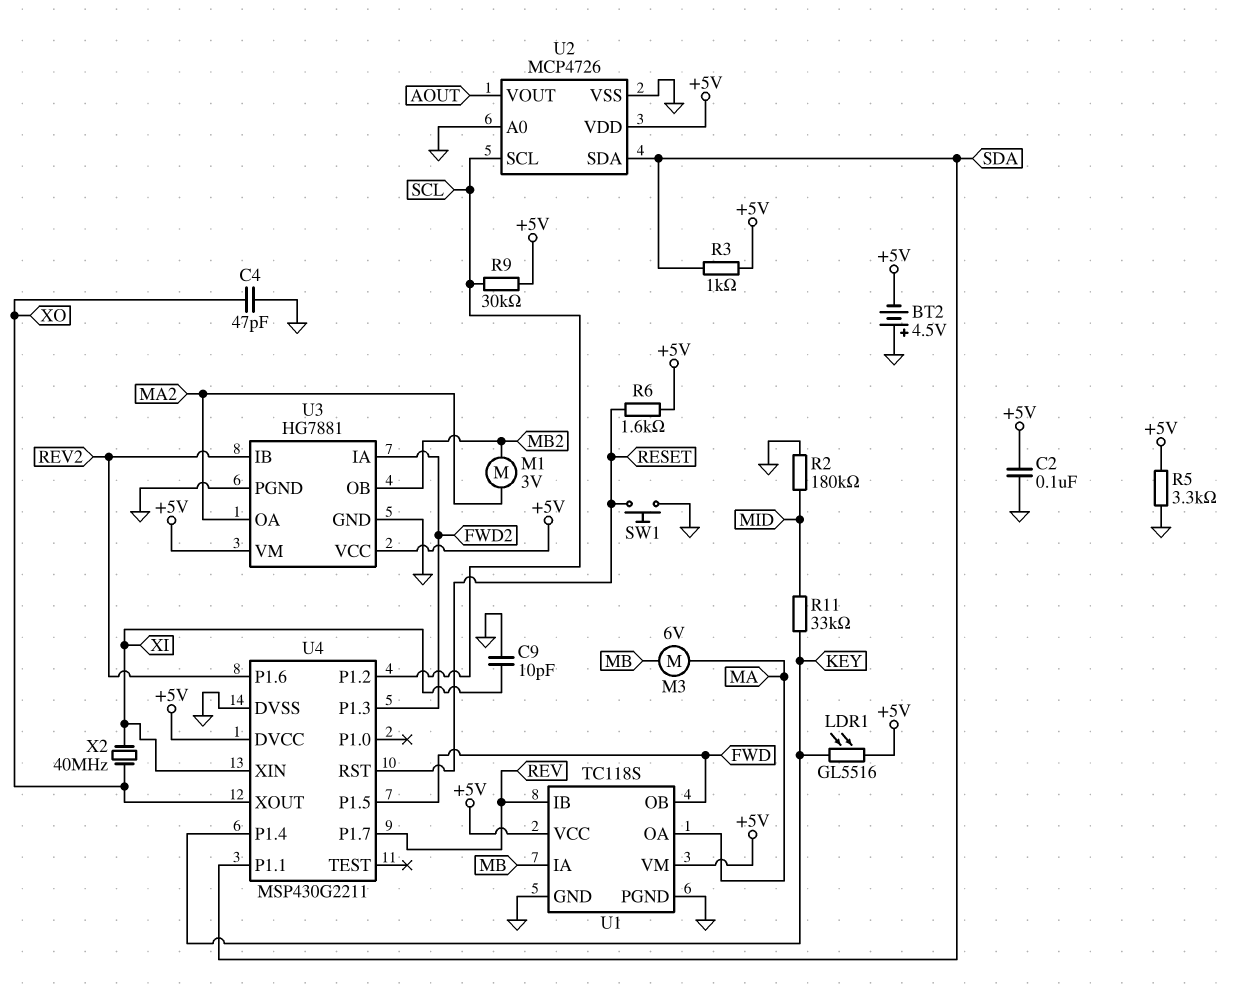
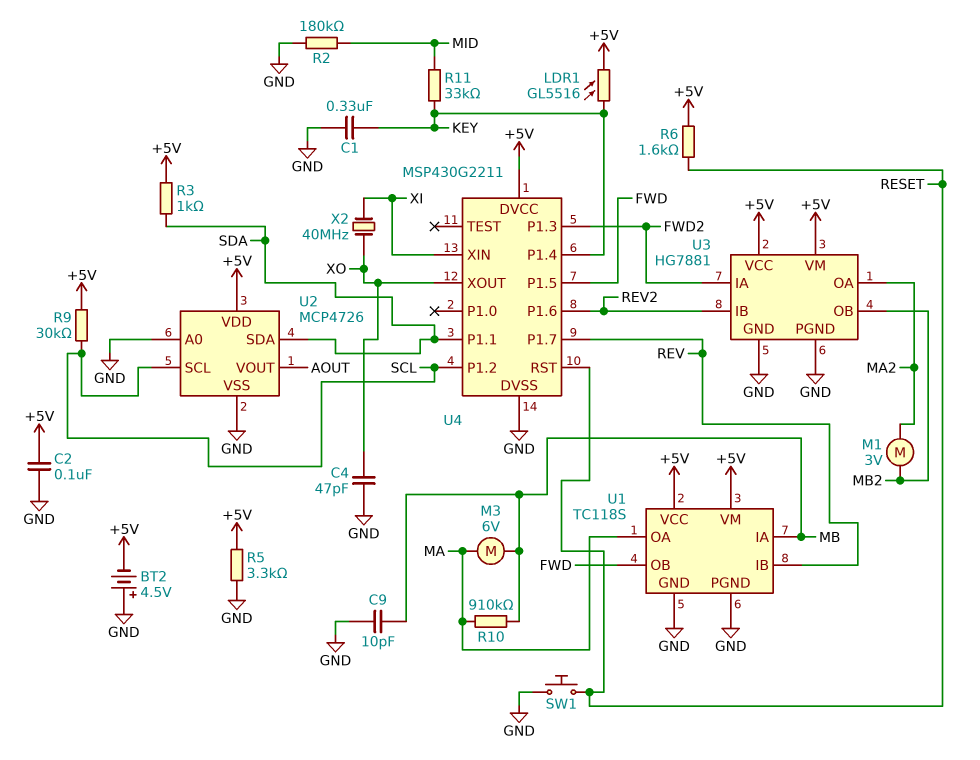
C1: none -> 330nF (GND, KEY)
C9: 10pF (GND, XI) -> 10pF (GND, MB)
R10: none -> 910k (MA, MB)

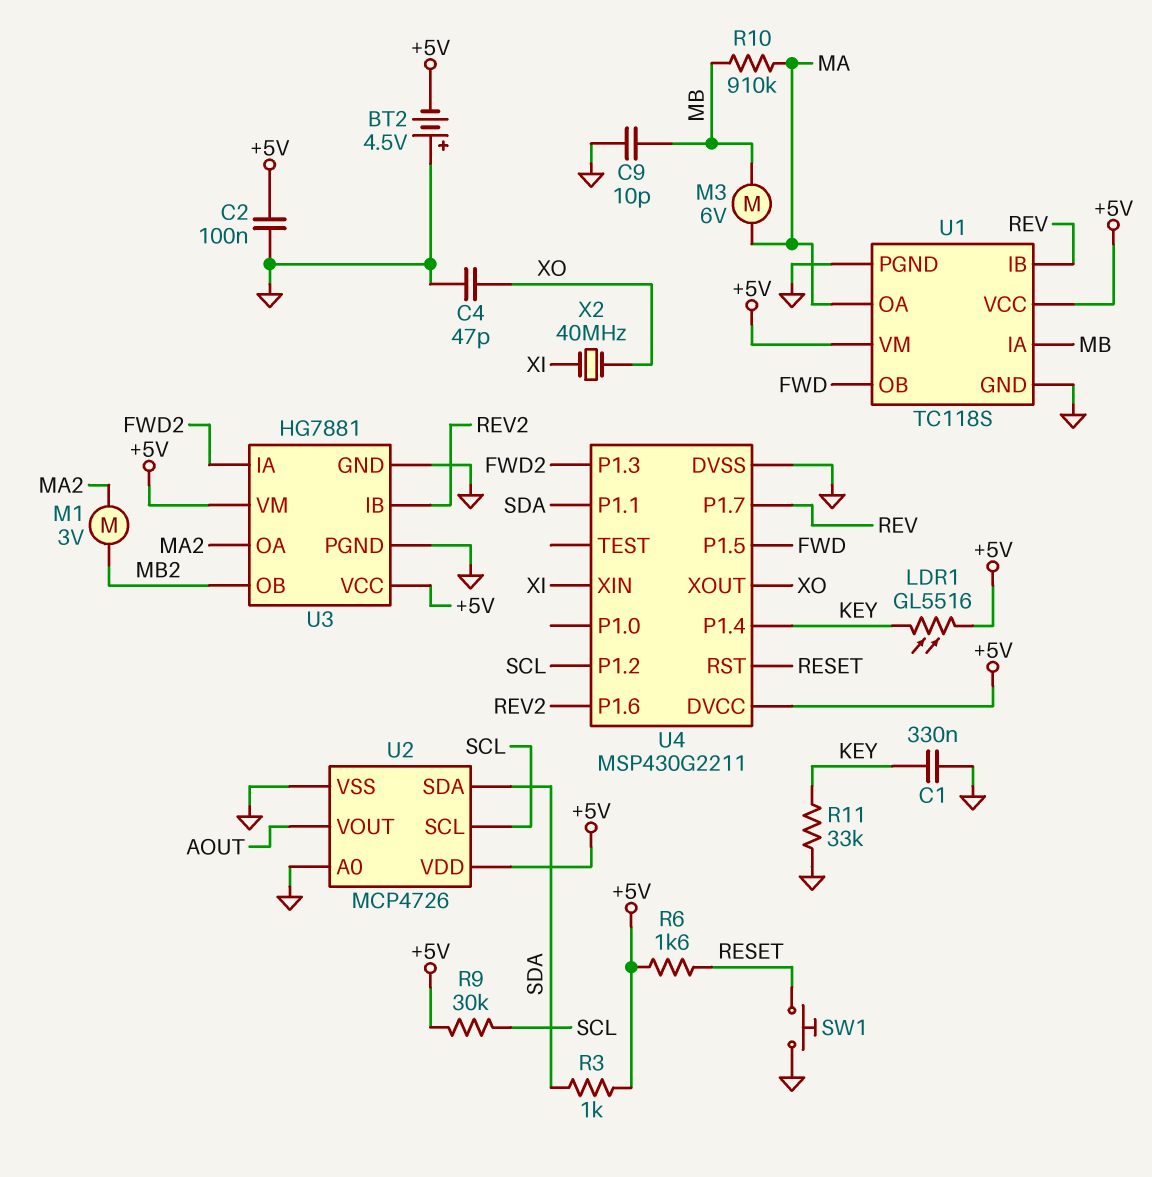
R2: 180k (GND, MID) -> none
R5: 3.3k (+5V, GND) -> none
R11: 33k (KEY, MID) -> 33k (GND, KEY)

